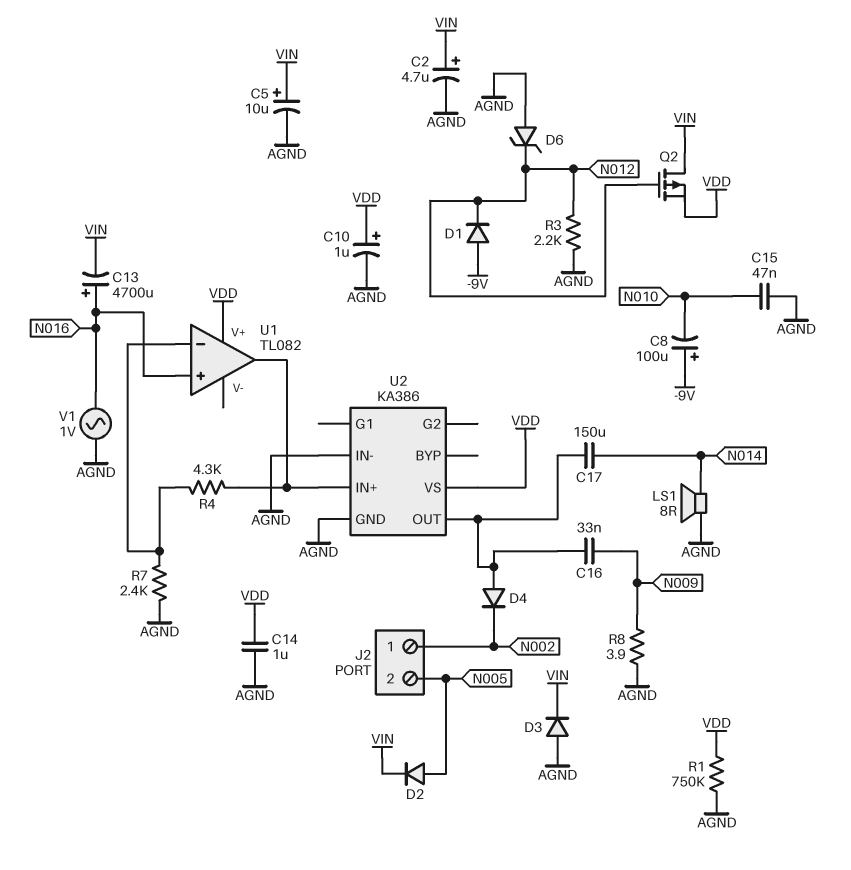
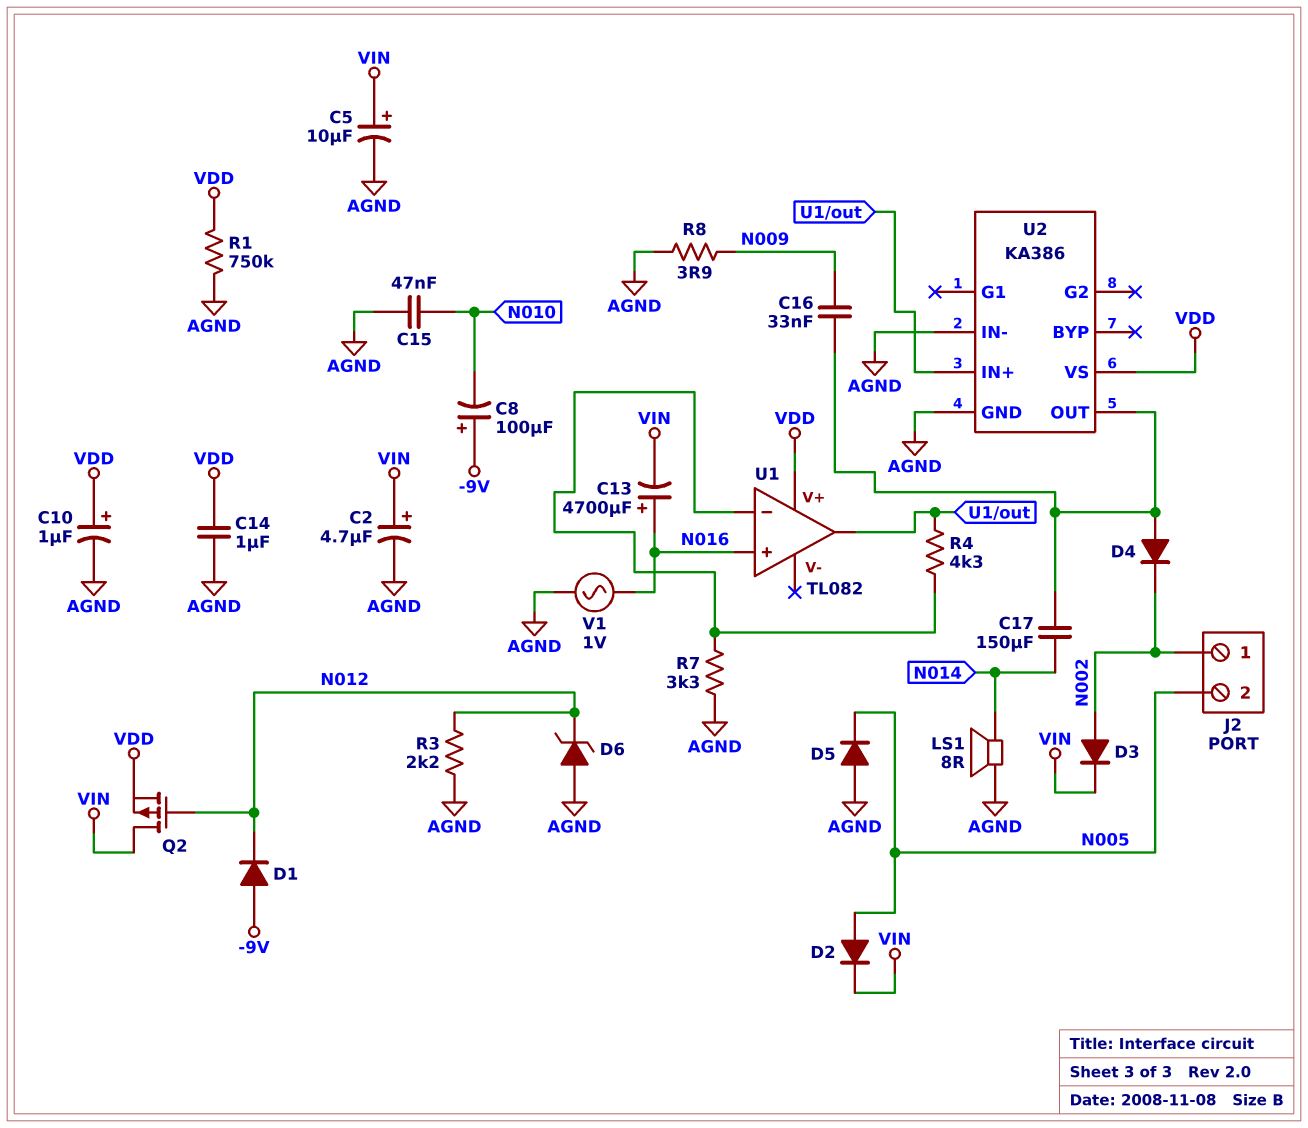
D3: diode (A AGND, K VIN) -> diode (A N002, K VIN)
D5: none -> diode (A AGND, K N005)
R7: 2.4k (AGND, U1/in-) -> 3.3k (AGND, U1/in-)

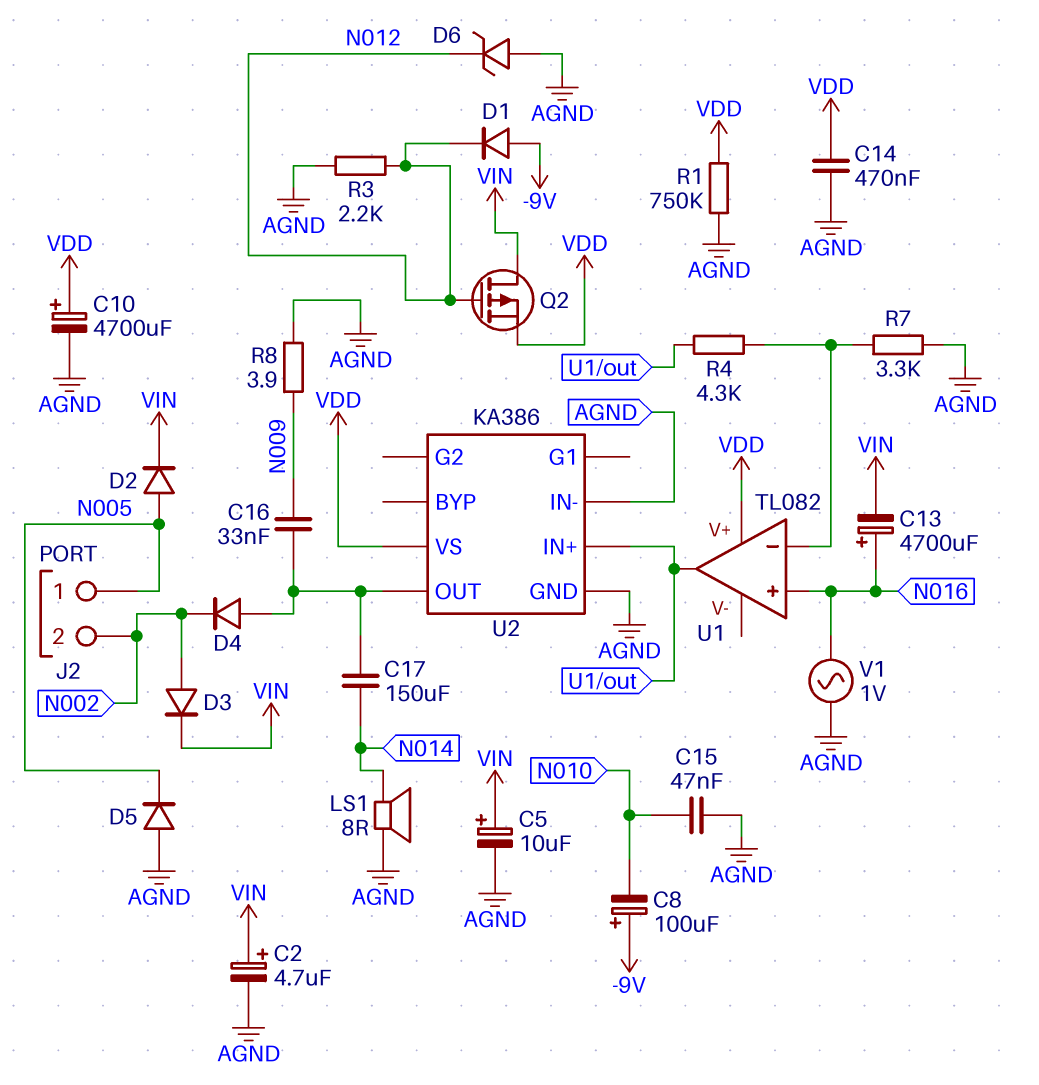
C10: 1uF (plus VDD, minus AGND) -> 4700uF (plus VDD, minus AGND)
C14: 1uF (AGND, VDD) -> 470nF (AGND, VDD)
J2 pin 1: N002 -> N005
J2 pin 2: N005 -> N002

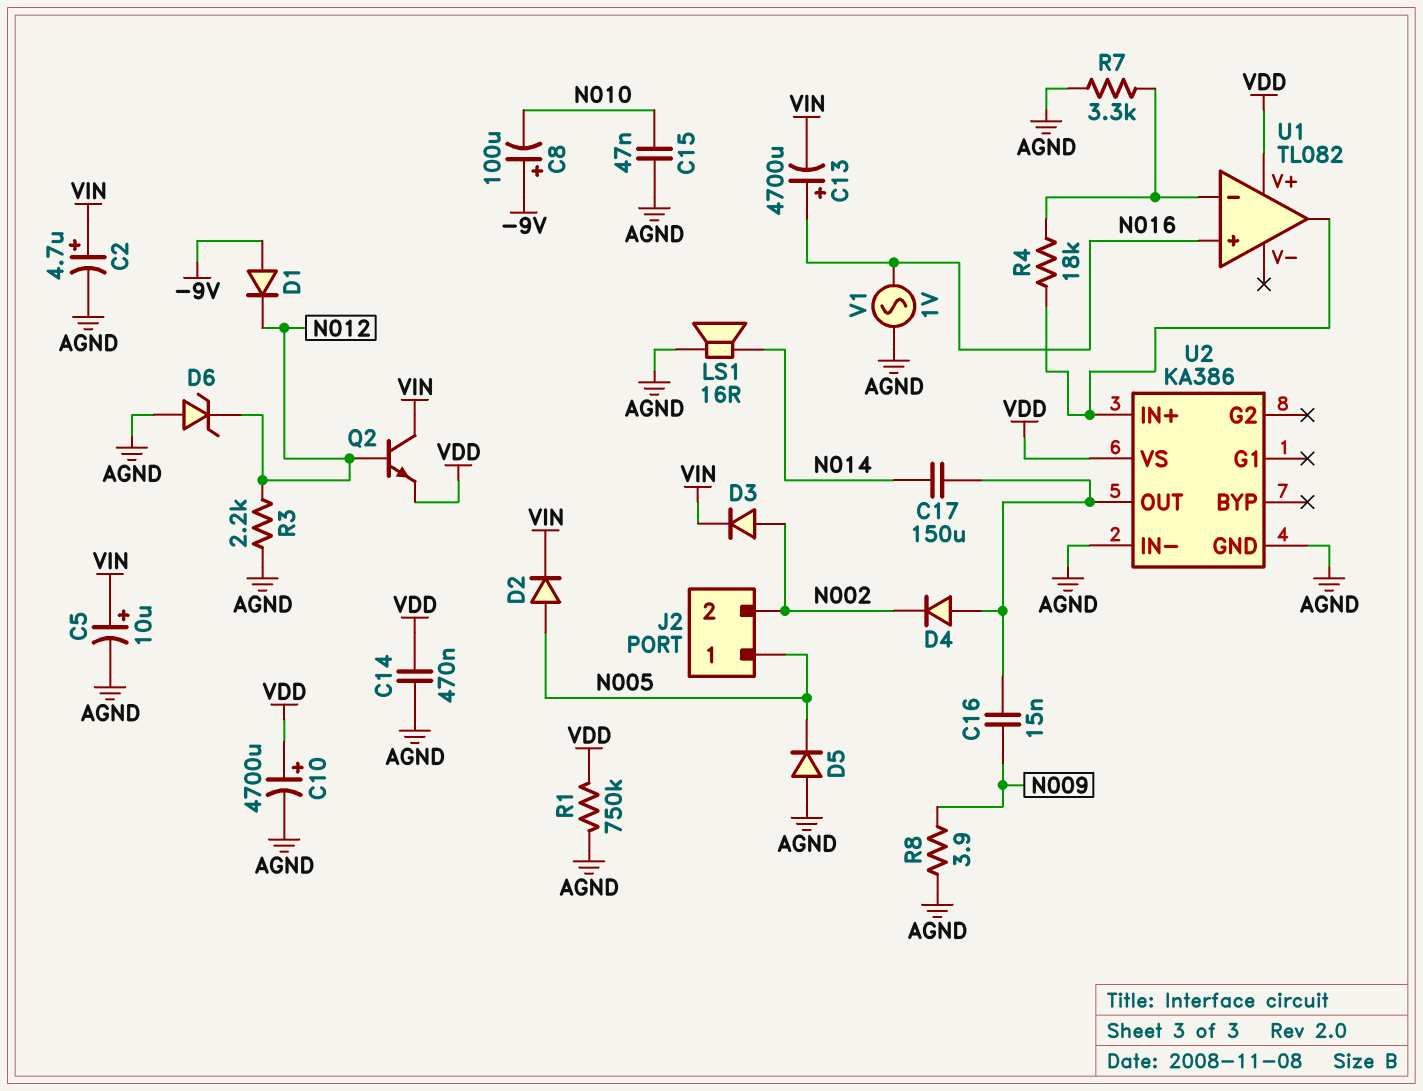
C16: 33nF (N009, U2/OUT) -> 15nF (N009, U2/OUT)
LS1: speaker 8R (AGND, N014) -> speaker 16R (AGND, N014)
Q2: PMOS (G N012, D VIN, S VDD) -> NPN (B N012, C VIN, E VDD)
R4: 4.3k (U1/in-, U1/out) -> 18k (U1/in-, U1/out)

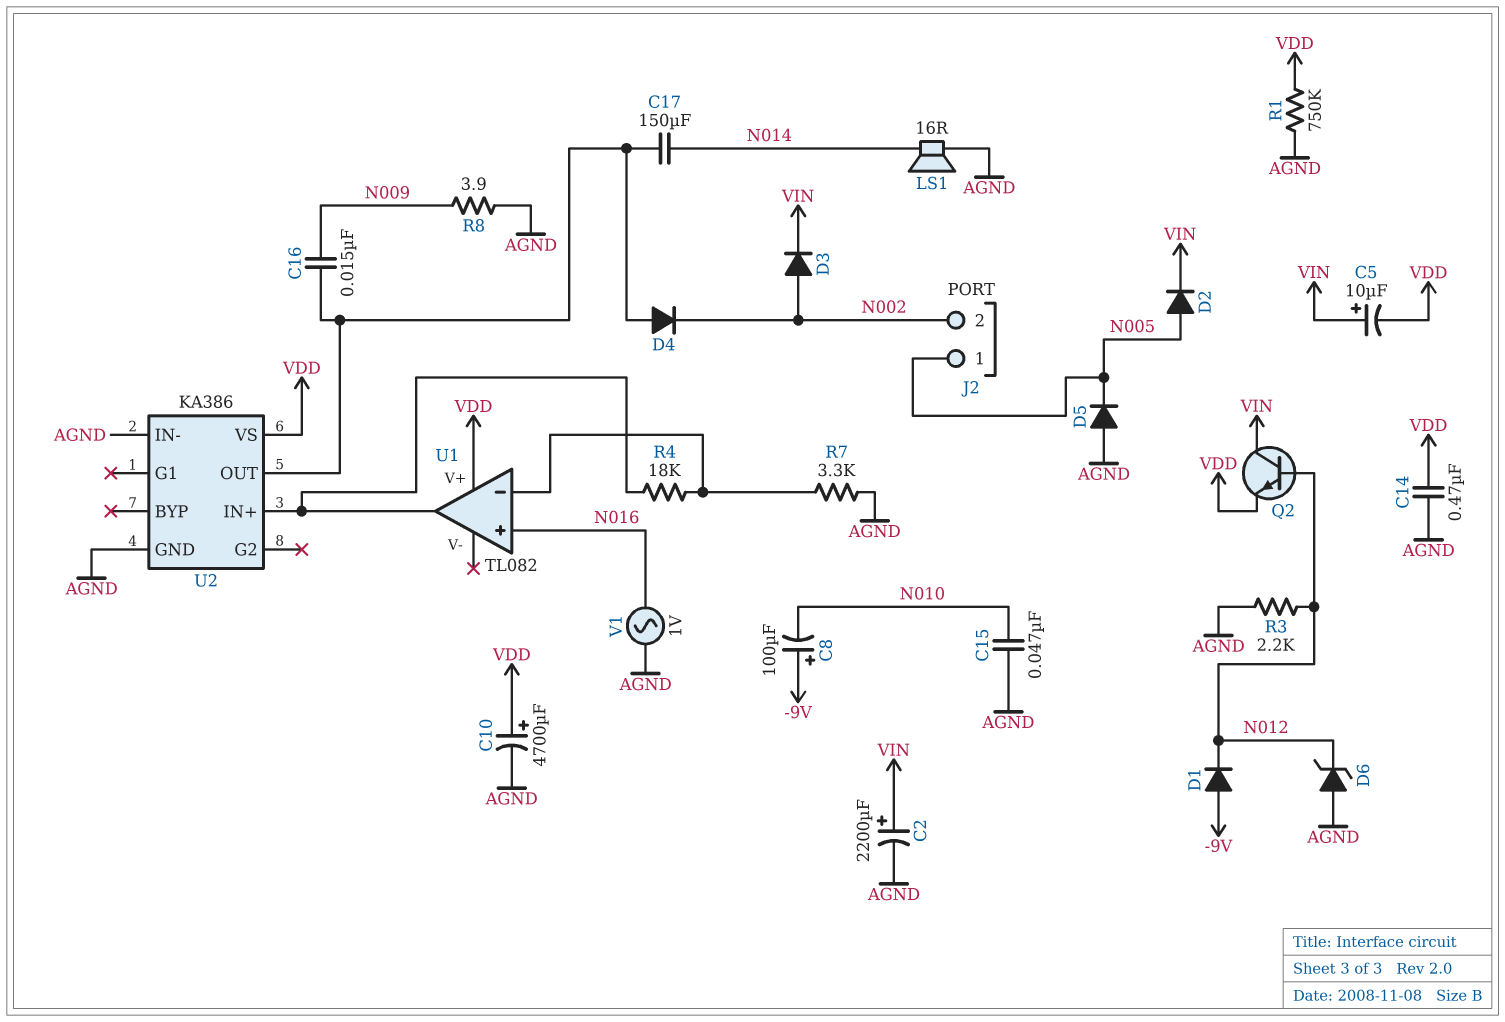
C2: 4.7uF (plus VIN, minus AGND) -> 2200uF (plus VIN, minus AGND)
C5: 10uF (plus VIN, minus AGND) -> 10uF (plus VIN, minus VDD)
C13: 4700uF (plus N016, minus VIN) -> none

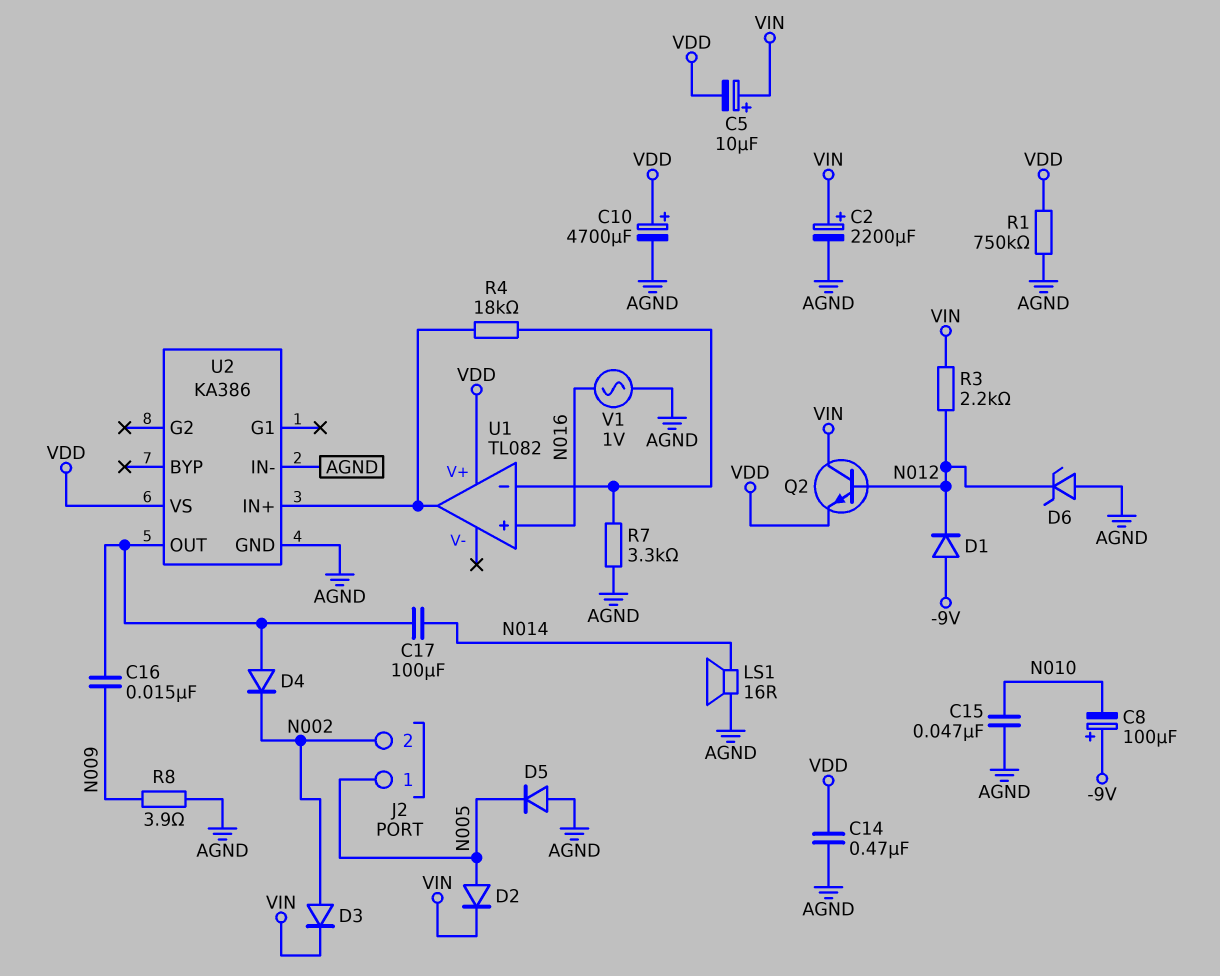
C17: 150uF (N014, U2/OUT) -> 100uF (N014, U2/OUT)
R3: 2.2k (AGND, N012) -> 2.2k (N012, VIN)

